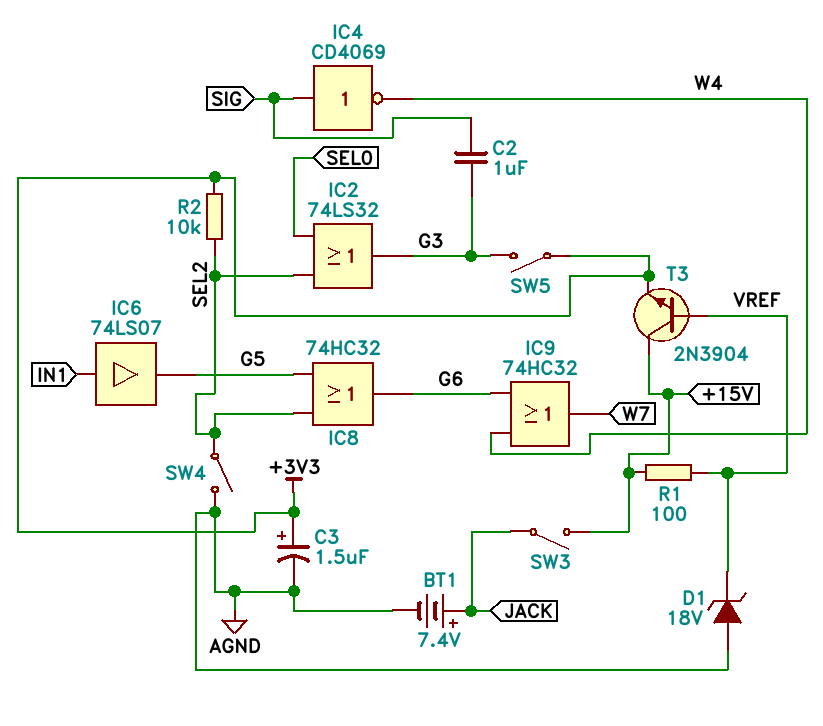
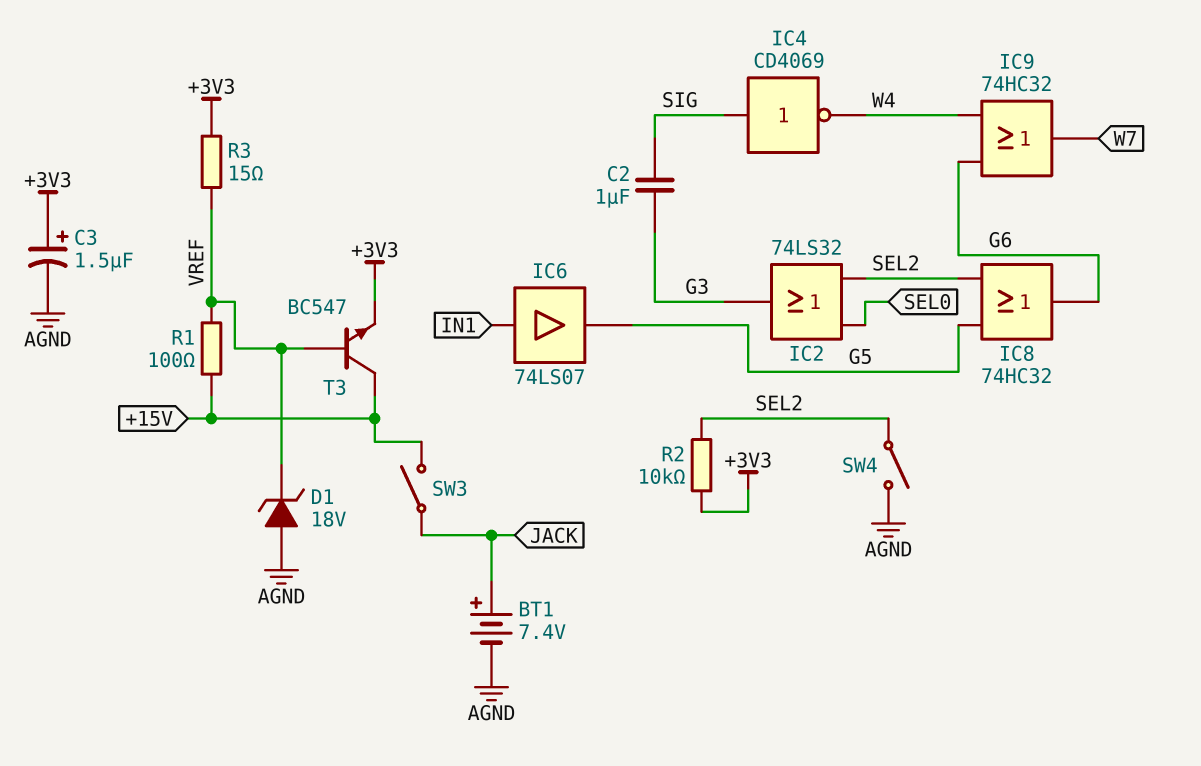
R3: none -> 15 (+3V3, VREF)
SW5: switch (+3V3, G3) -> none
T3: NPN 2N3904 (B VREF, C +15V, E +3V3) -> NPN BC547 (B VREF, C +15V, E +3V3)

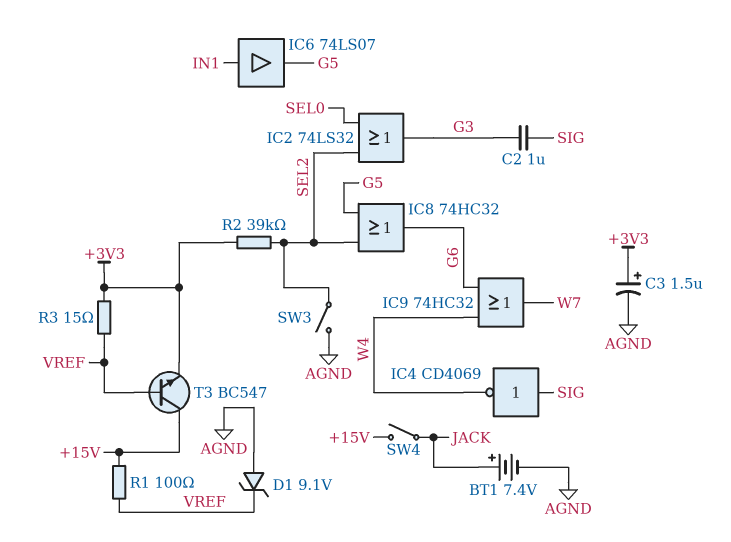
D1: zener 18V (A AGND, K VREF) -> zener 9.1V (A AGND, K VREF)
R2: 10k (+3V3, SEL2) -> 39k (+3V3, SEL2)
SW3: switch (+15V, JACK) -> switch (AGND, SEL2)
SW4: switch (AGND, SEL2) -> switch (+15V, JACK)

